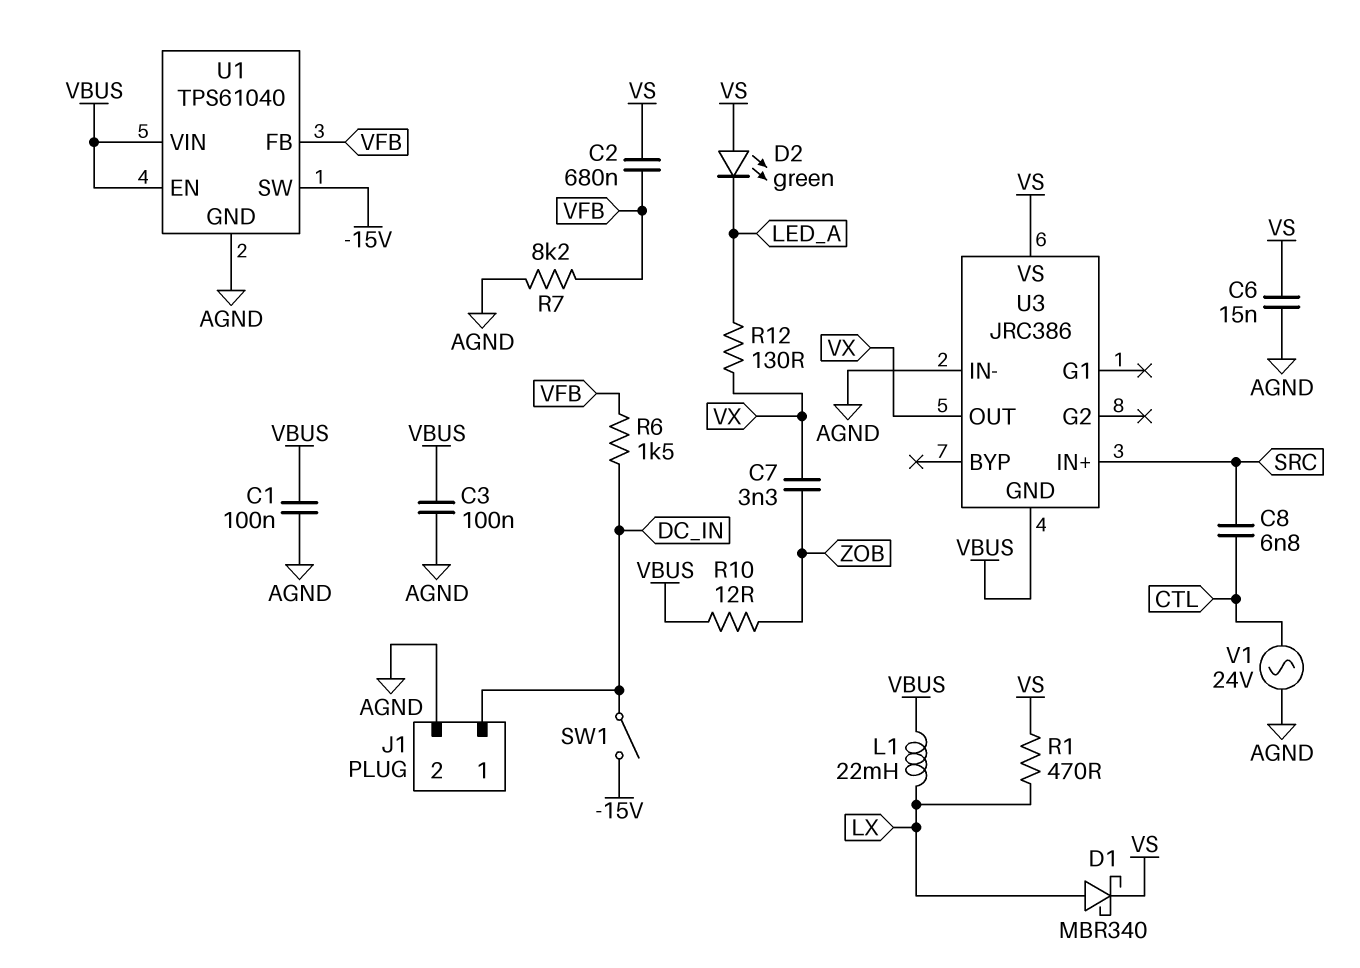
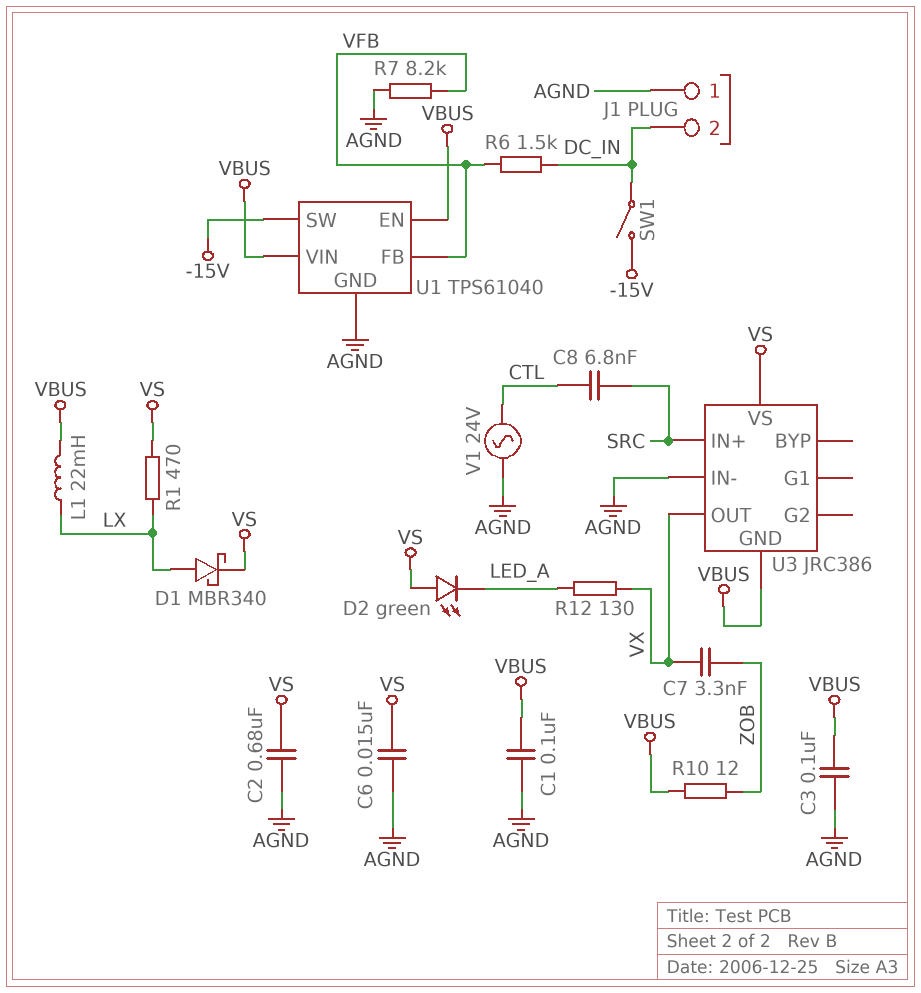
C2: 680nF (VFB, VS) -> 680nF (AGND, VS)
J1 pin 1: DC_IN -> AGND
J1 pin 2: AGND -> DC_IN

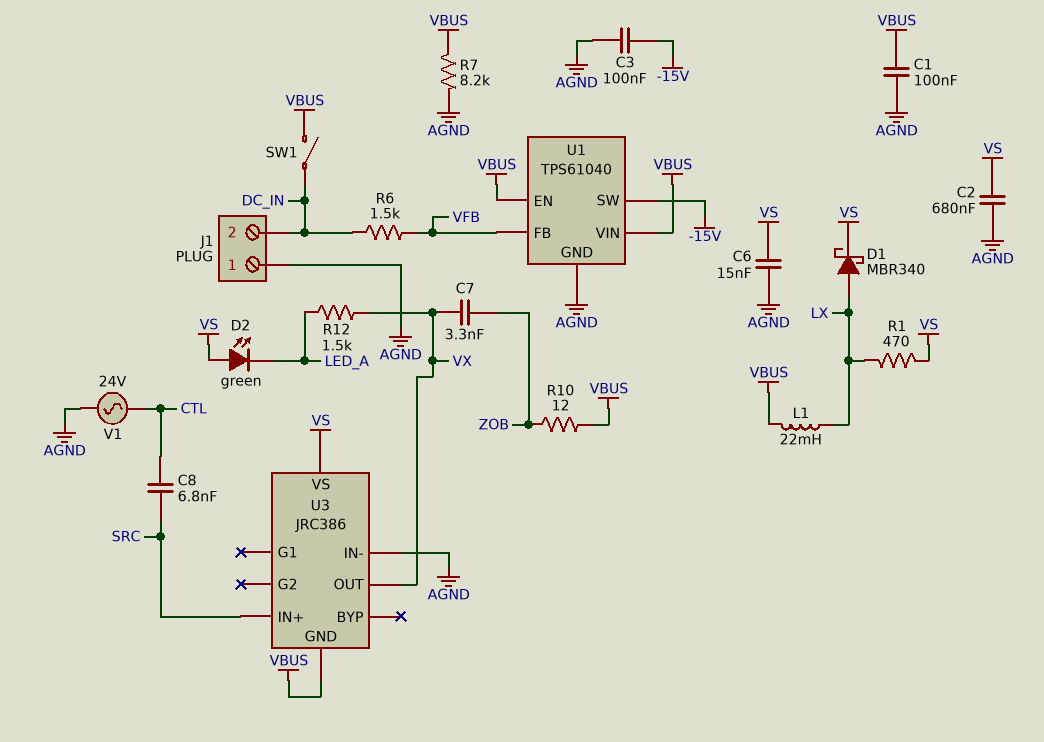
C3: 100nF (AGND, VBUS) -> 100nF (-15V, AGND)
R7: 8.2k (AGND, VFB) -> 8.2k (AGND, VBUS)
R12: 130 (LED_A, VX) -> 1.5k (LED_A, VX)
SW1: switch (-15V, DC_IN) -> switch (DC_IN, VBUS)

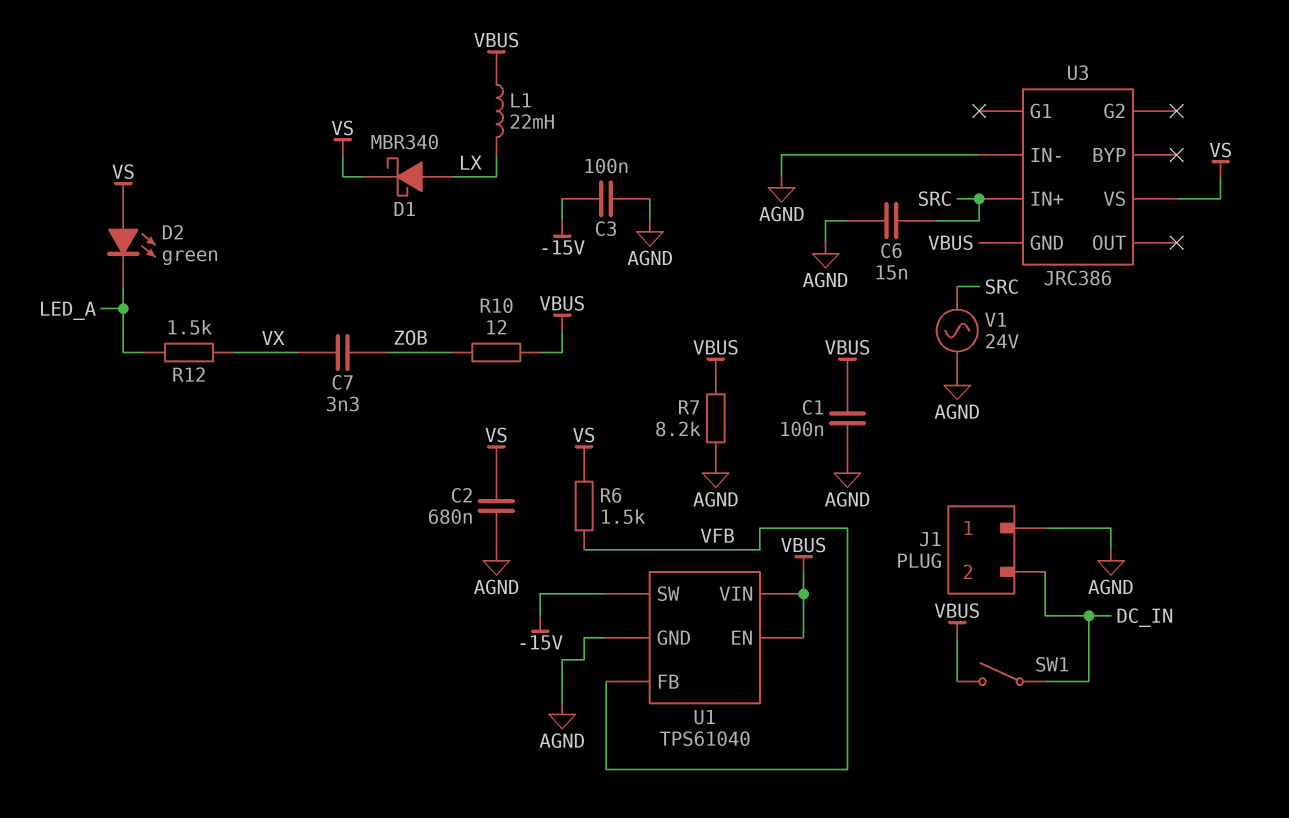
C6: 15nF (AGND, VS) -> 15nF (AGND, SRC)
C8: 6.8nF (CTL, SRC) -> none
R1: 470 (LX, VS) -> none
R6: 1.5k (DC_IN, VFB) -> 1.5k (VFB, VS)
U3 pin OUT: VX -> none
V1: AC 24V (AGND, CTL) -> AC 24V (AGND, SRC)

